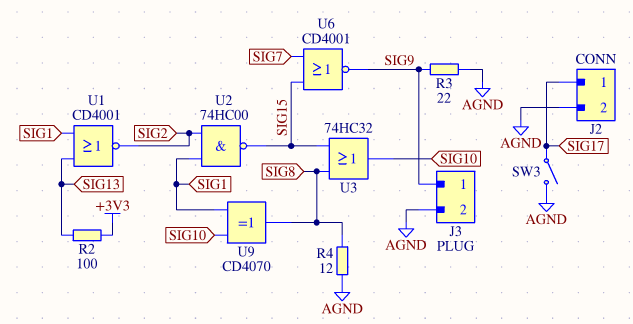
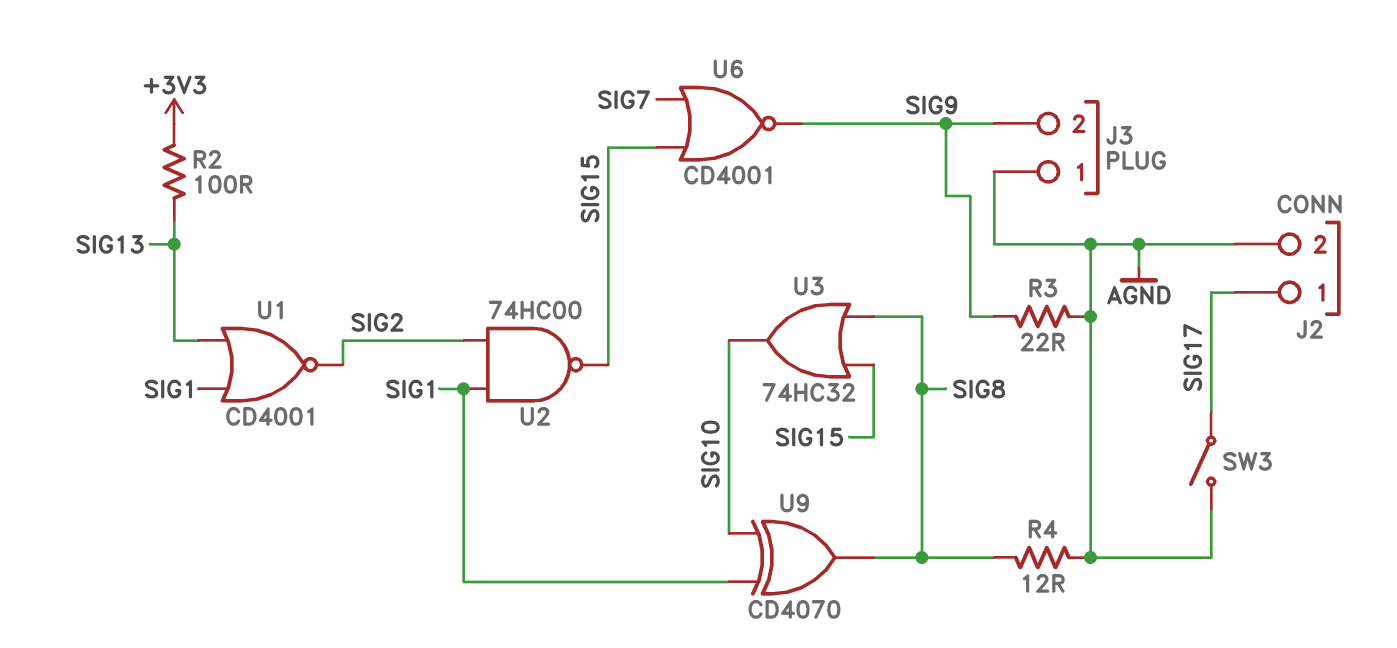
J3 pin 1: SIG9 -> AGND
J3 pin 2: AGND -> SIG9

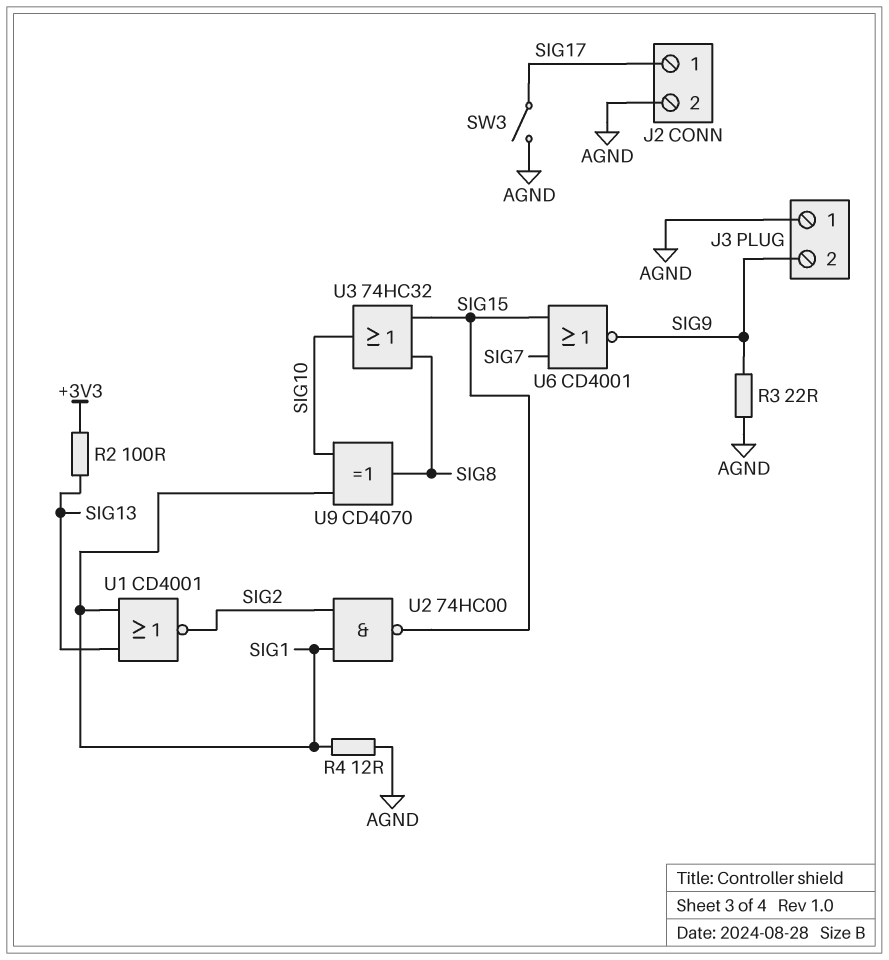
R4: 12 (AGND, SIG8) -> 12 (AGND, SIG1)

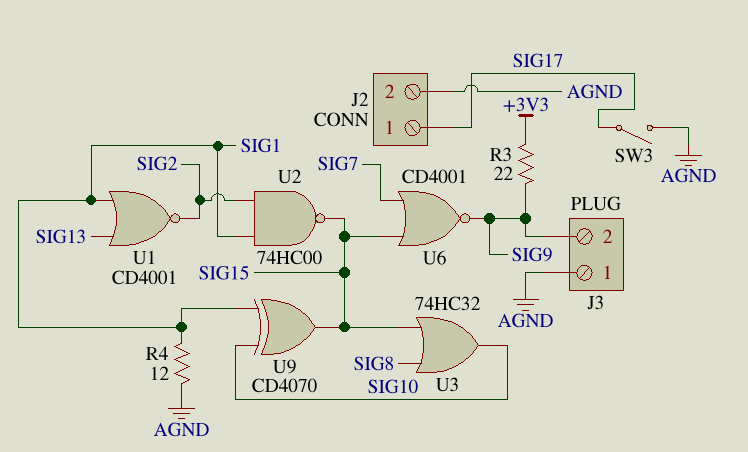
R2: 100 (+3V3, SIG13) -> none
R3: 22 (AGND, SIG9) -> 22 (+3V3, SIG9)
U9: XOR CD4070 (in SIG1, in SIG10, out SIG8) -> XOR CD4070 (in SIG1, in SIG10, out SIG15)

